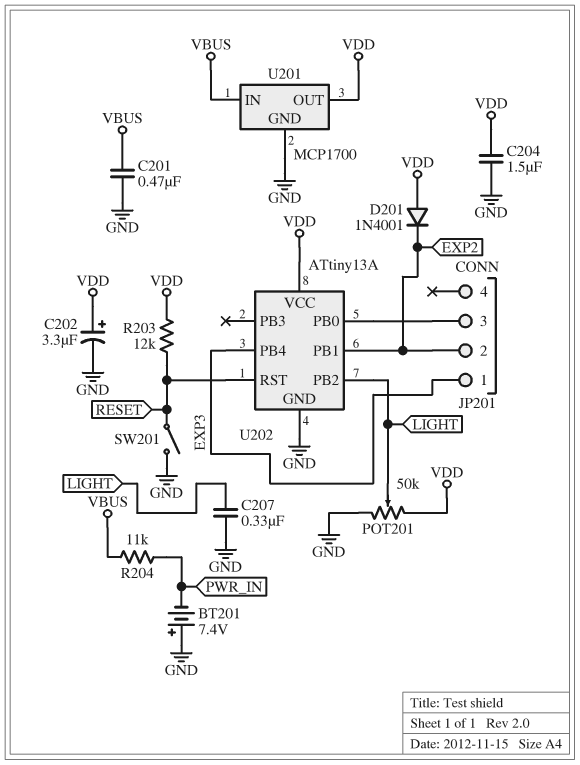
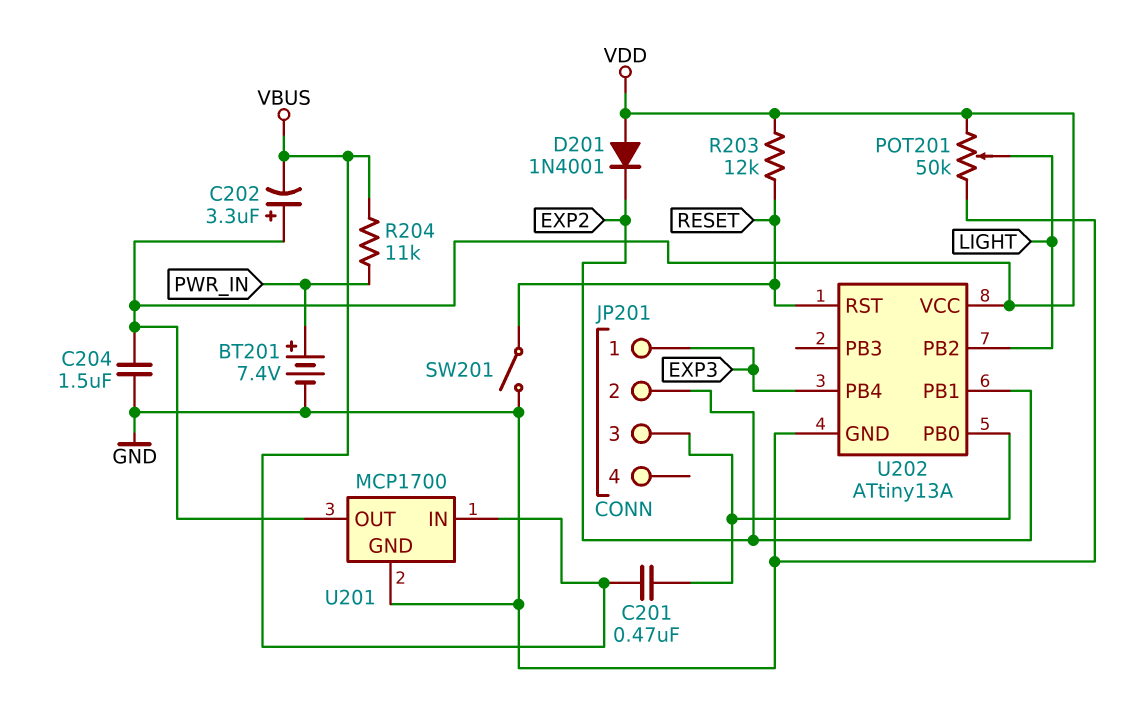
BT201: 7.4V (plus GND, minus PWR_IN) -> 7.4V (plus PWR_IN, minus GND)
C201: 470nF (GND, VBUS) -> 470nF (JP201/3, VBUS)
C202: 3.3uF (plus VDD, minus GND) -> 3.3uF (plus VDD, minus VBUS)
C207: 330nF (GND, LIGHT) -> none

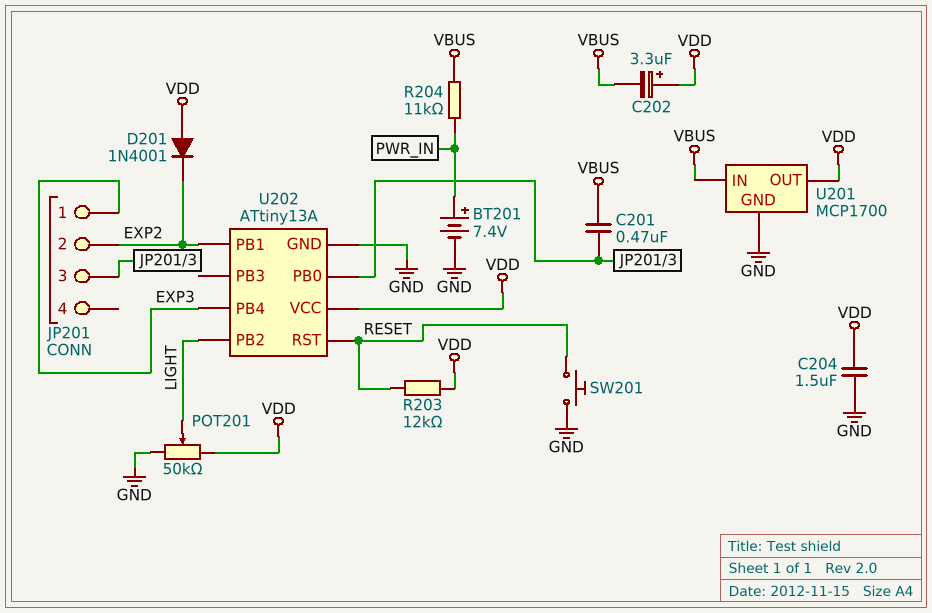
SW201: switch (GND, RESET) -> button (GND, RESET)

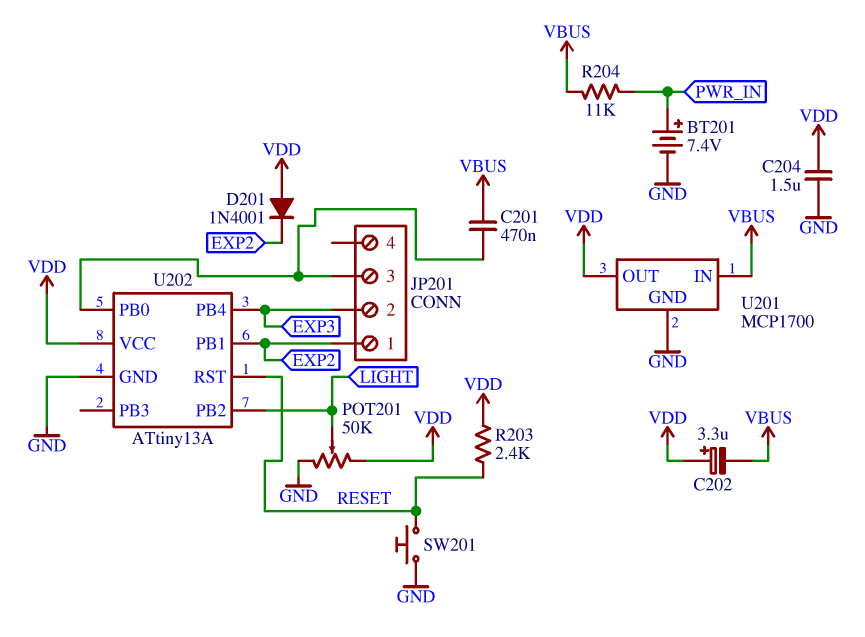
JP201 pin 1: EXP3 -> EXP2
JP201 pin 2: EXP2 -> EXP3
R203: 12k (RESET, VDD) -> 2.4k (RESET, VDD)

